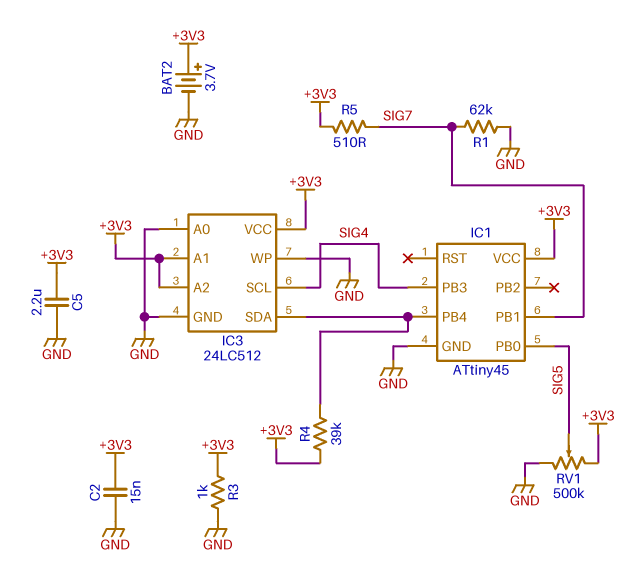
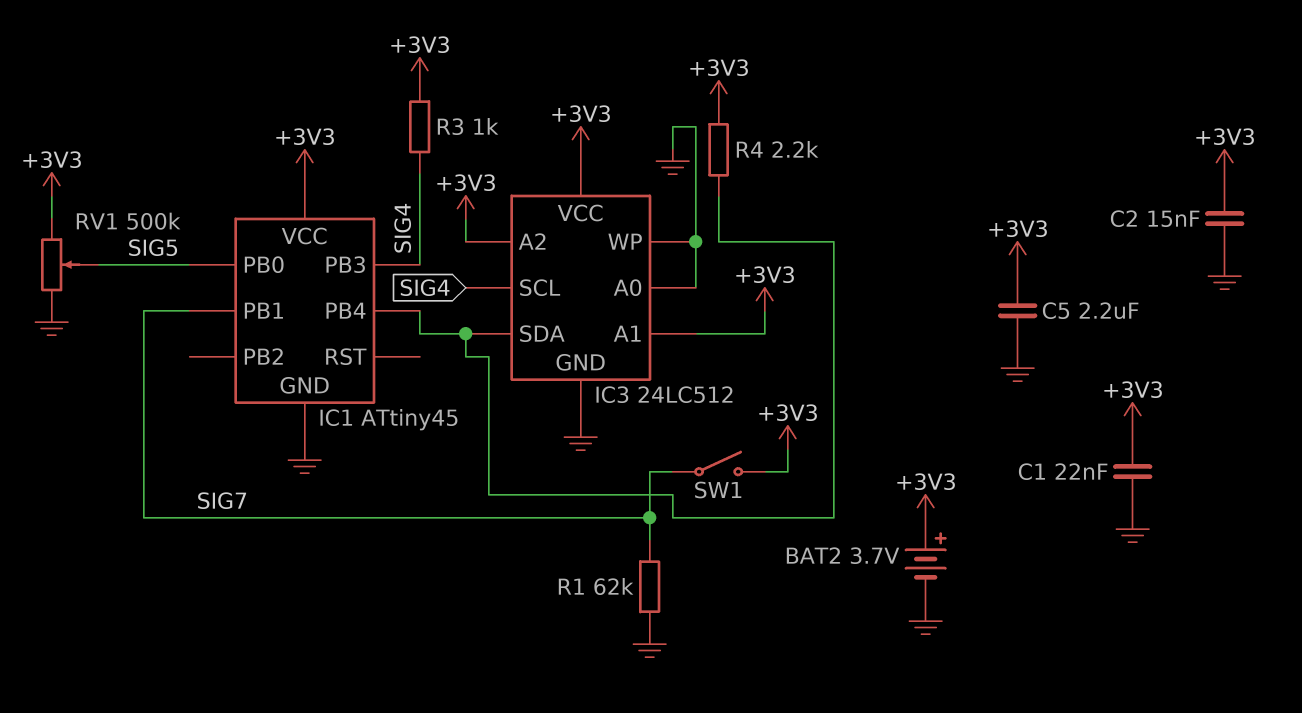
C1: none -> 22nF (+3V3, GND)
R3: 1k (+3V3, GND) -> 1k (+3V3, SIG4)
R4: 39k (+3V3, IC1/PB4) -> 2.2k (+3V3, IC1/PB4)
R5: 510 (+3V3, SIG7) -> none
SW1: none -> switch (+3V3, SIG7)

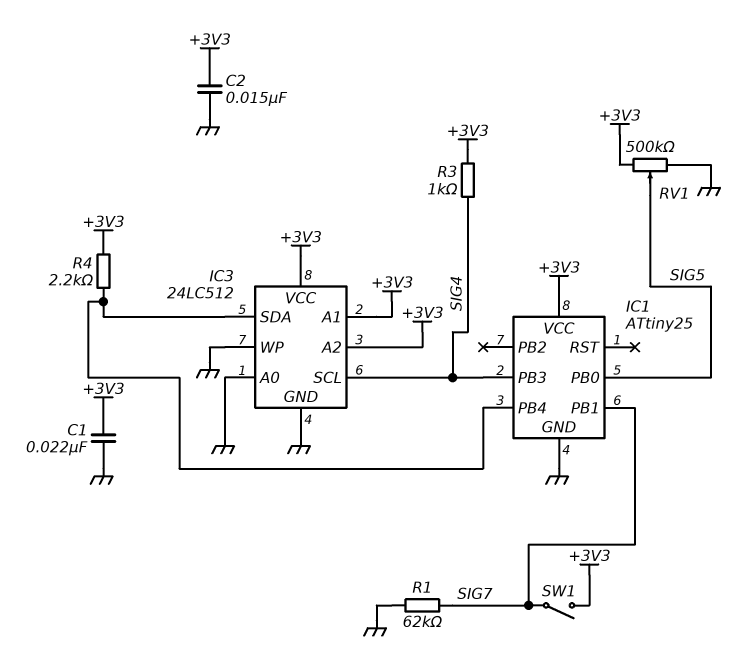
BAT2: 3.7V (plus +3V3, minus GND) -> none
C5: 2.2uF (+3V3, GND) -> none
IC1: ATtiny45 -> ATtiny25

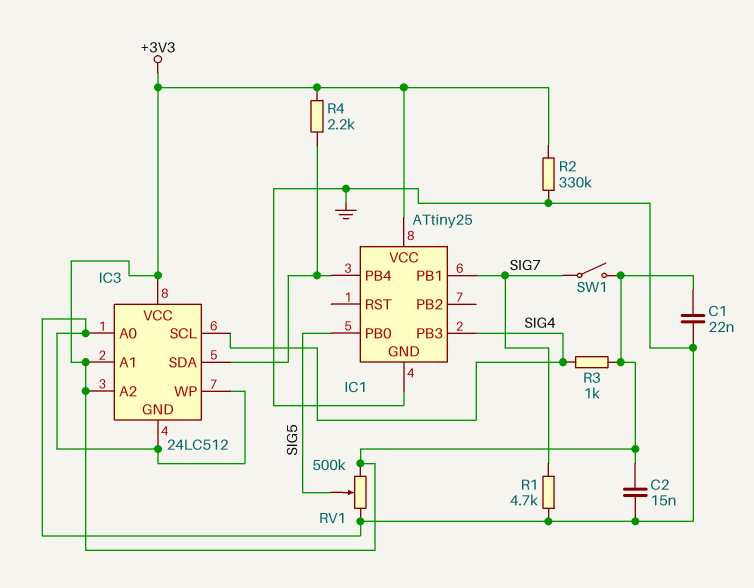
R1: 62k (GND, SIG7) -> 4.7k (GND, SIG7)
R2: none -> 330k (+3V3, GND)

